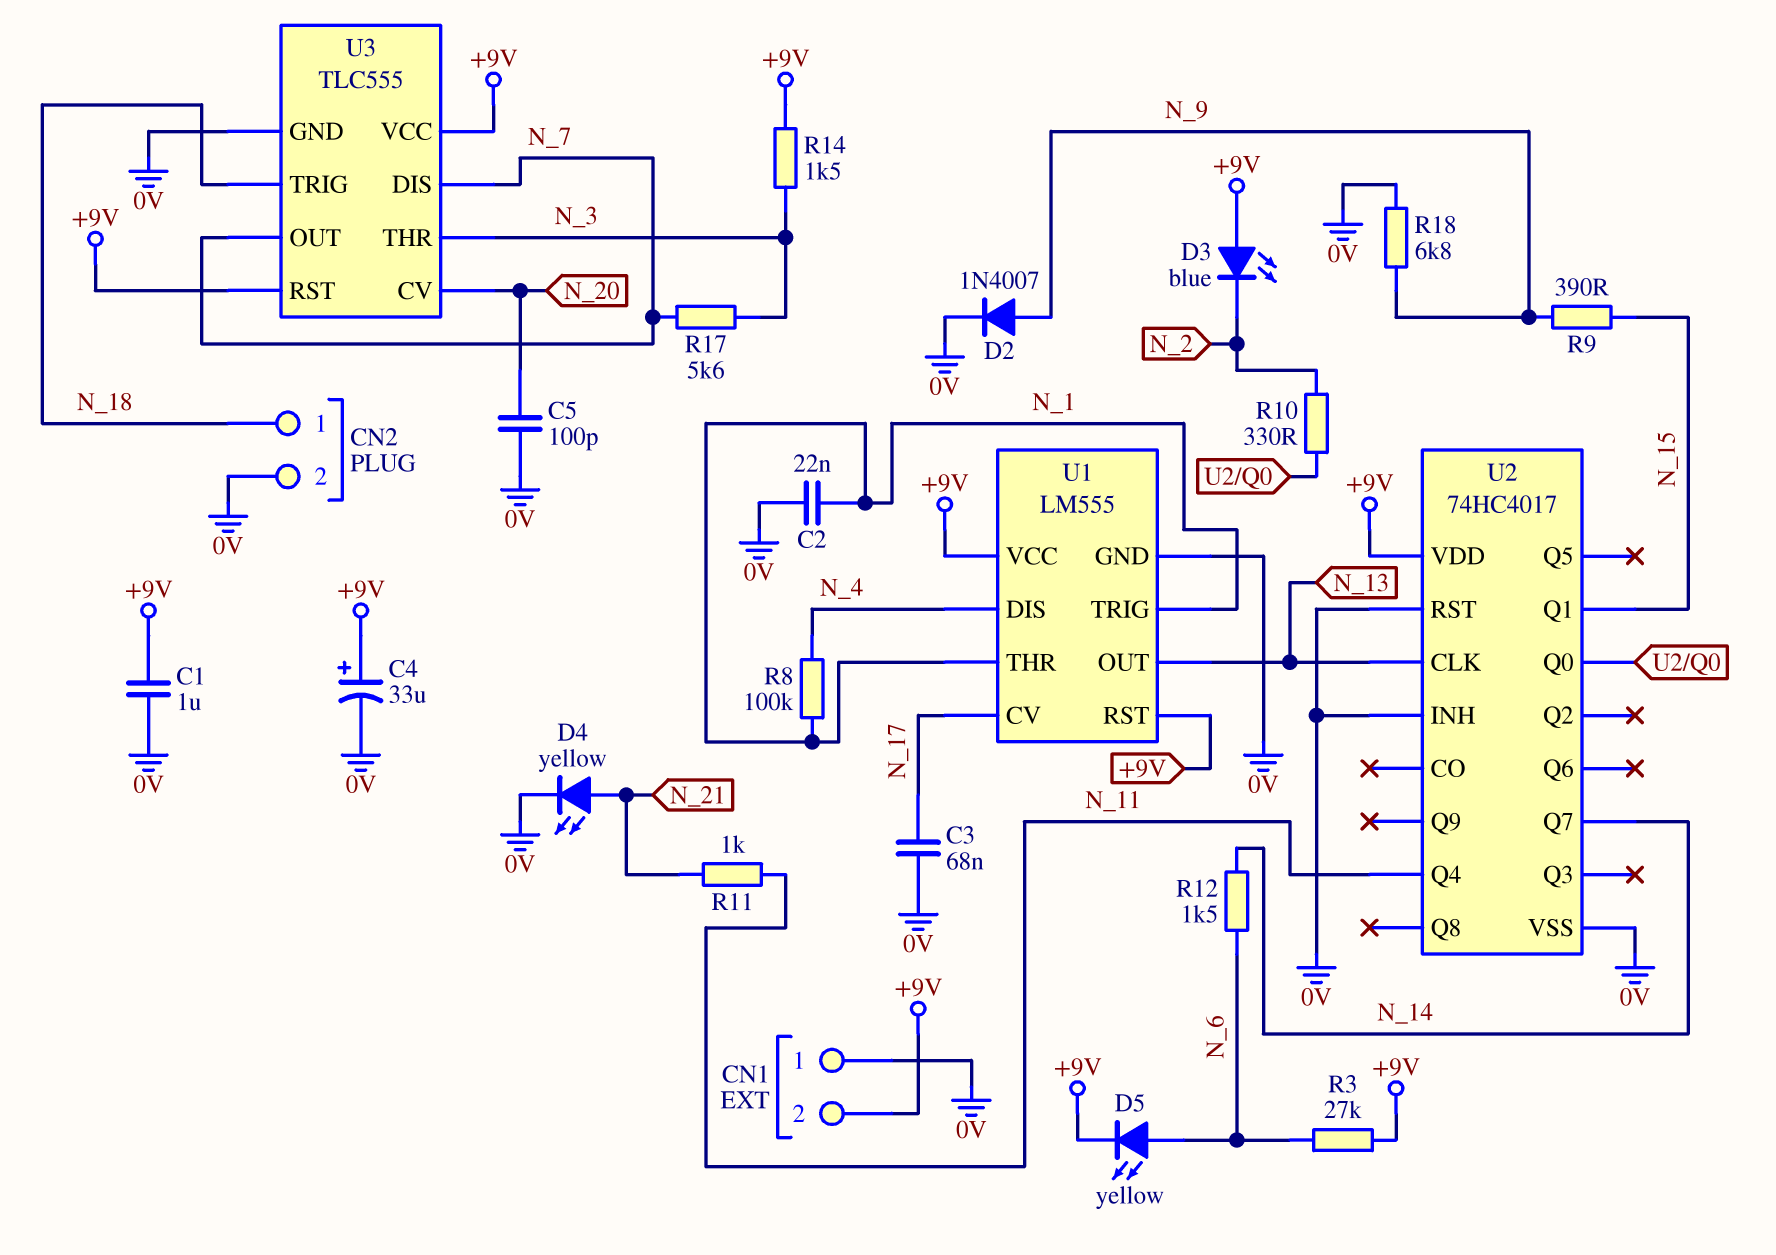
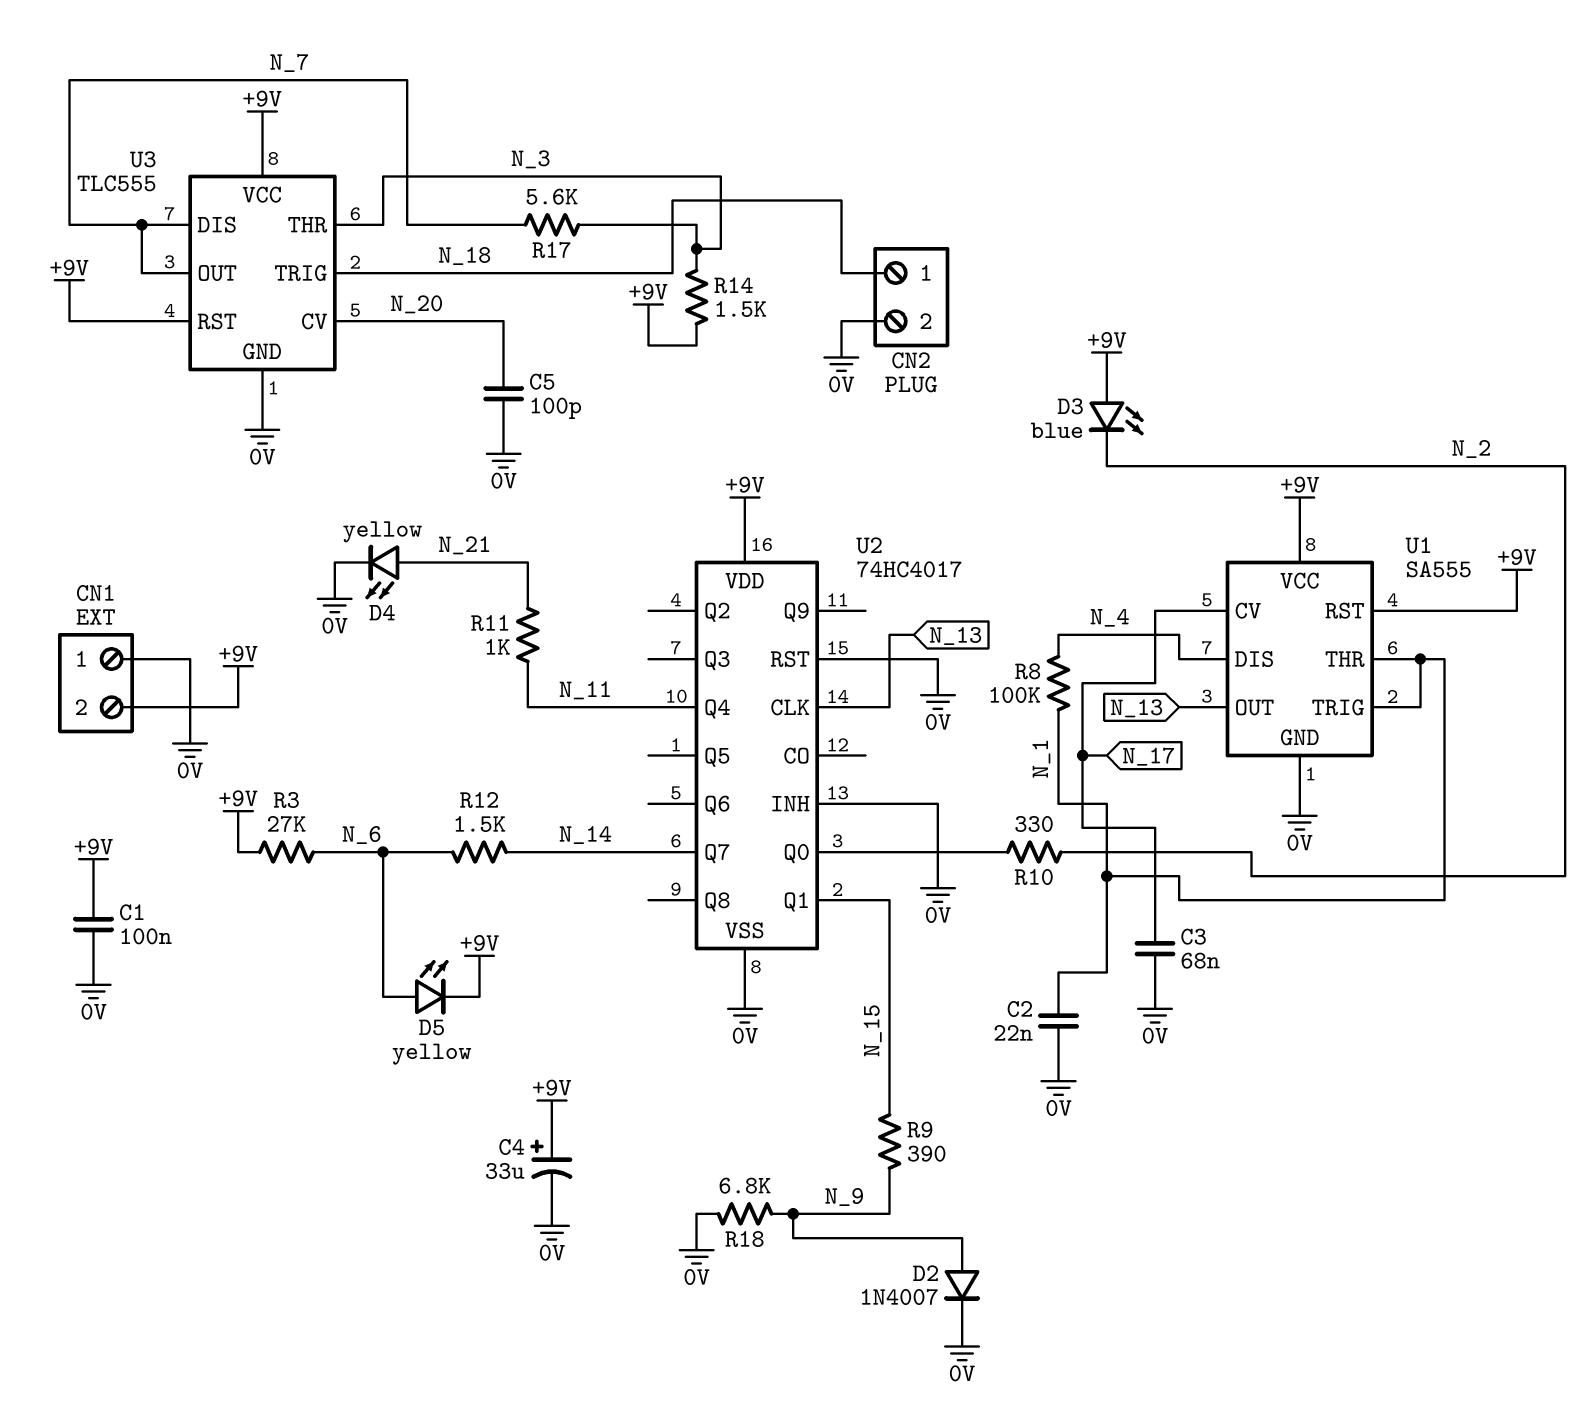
C1: 1uF (+9V, 0V) -> 100nF (+9V, 0V)
U1: LM555 -> SA555

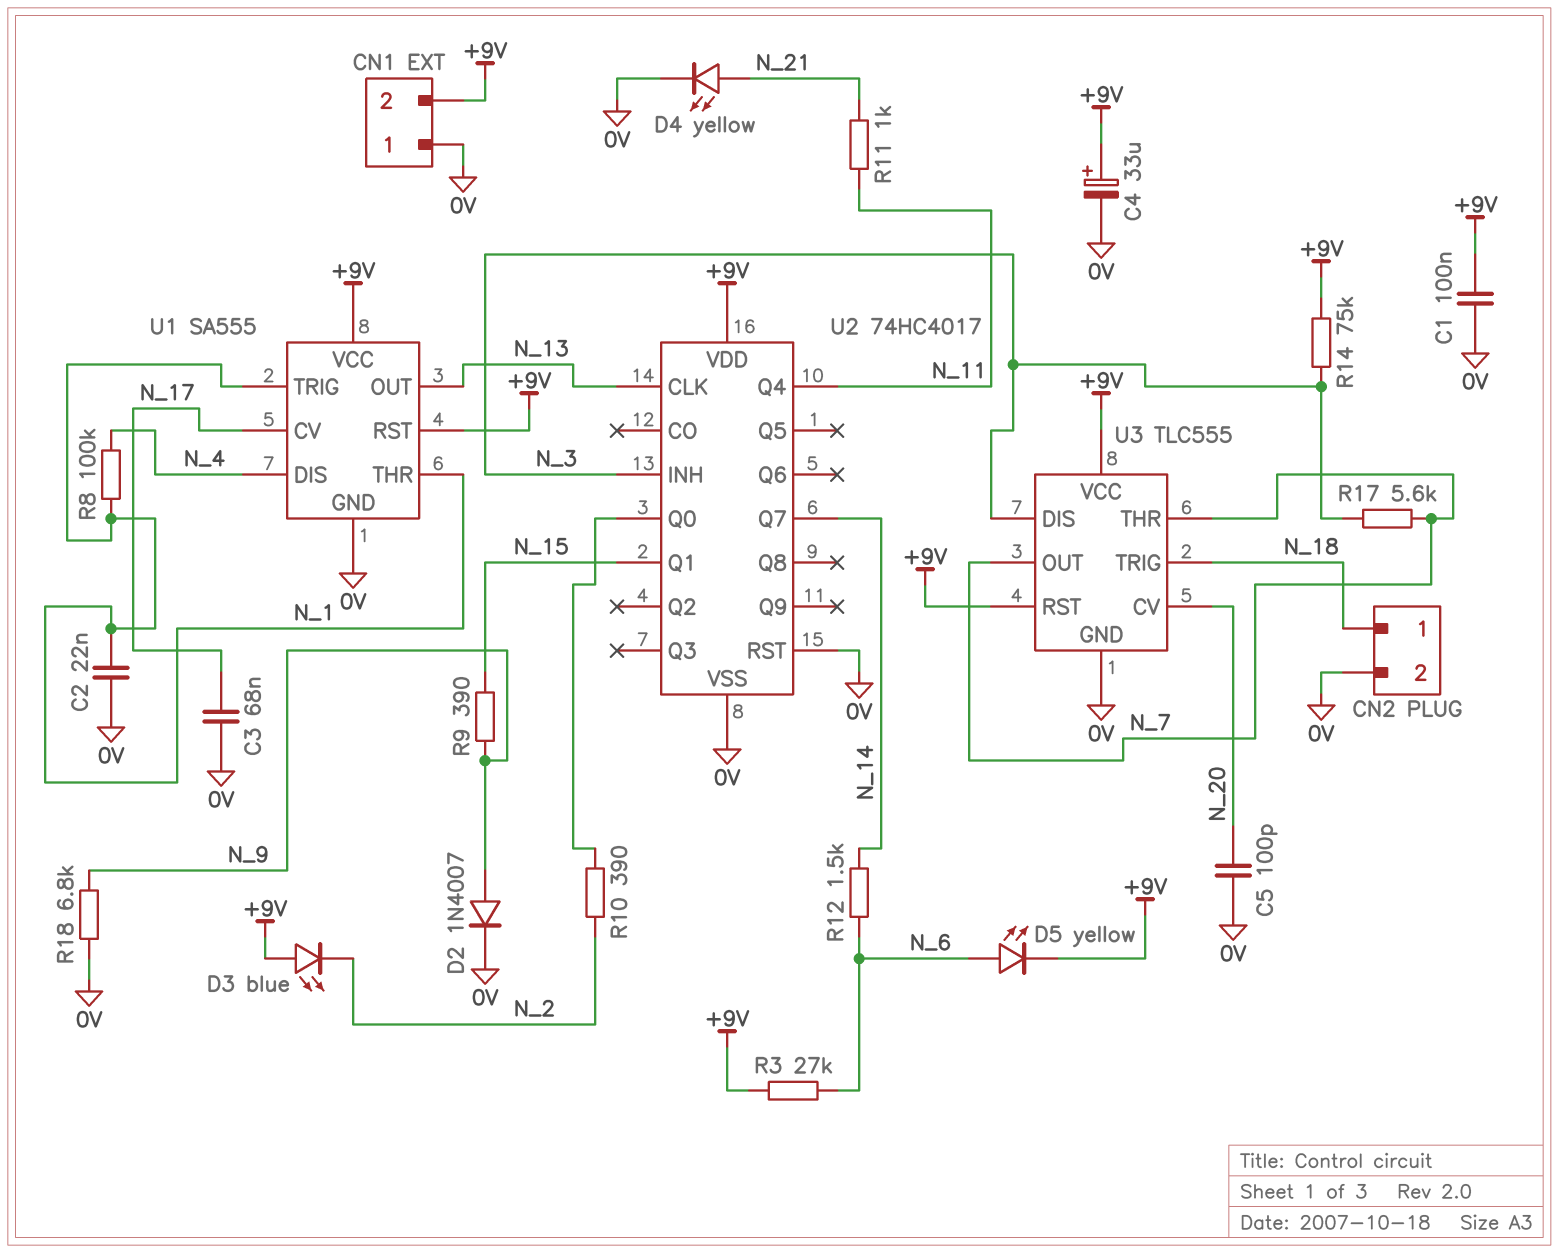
R10: 330 (N_2, U2/Q0) -> 390 (N_2, U2/Q0)
R14: 1.5k (+9V, N_3) -> 75k (+9V, N_3)
U2 pin INH: 0V -> N_3
U3 pin DIS: N_7 -> N_3
U3 pin THR: N_3 -> N_7

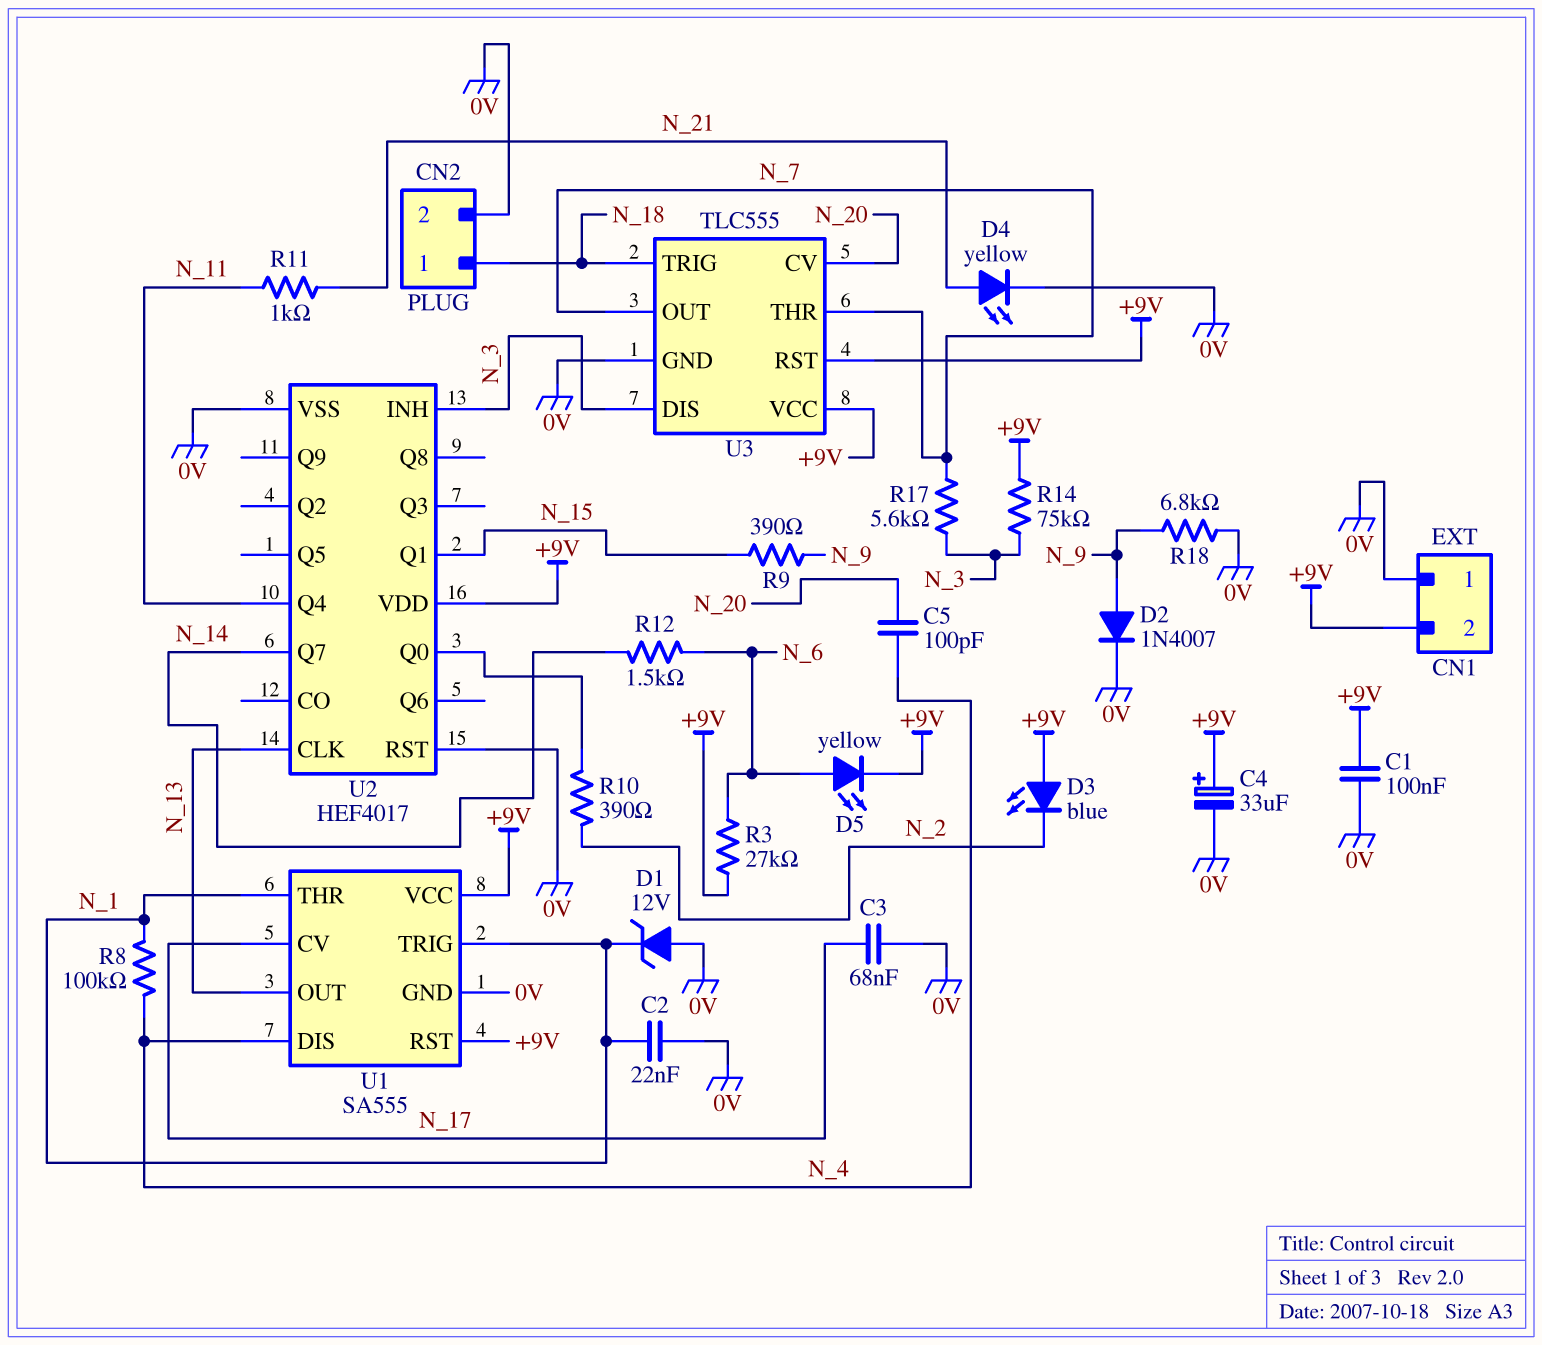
C5: 100pF (0V, N_20) -> 100pF (N_4, N_20)
D1: none -> zener 12V (A 0V, K N_1)
U2: 74HC4017 -> HEF4017

